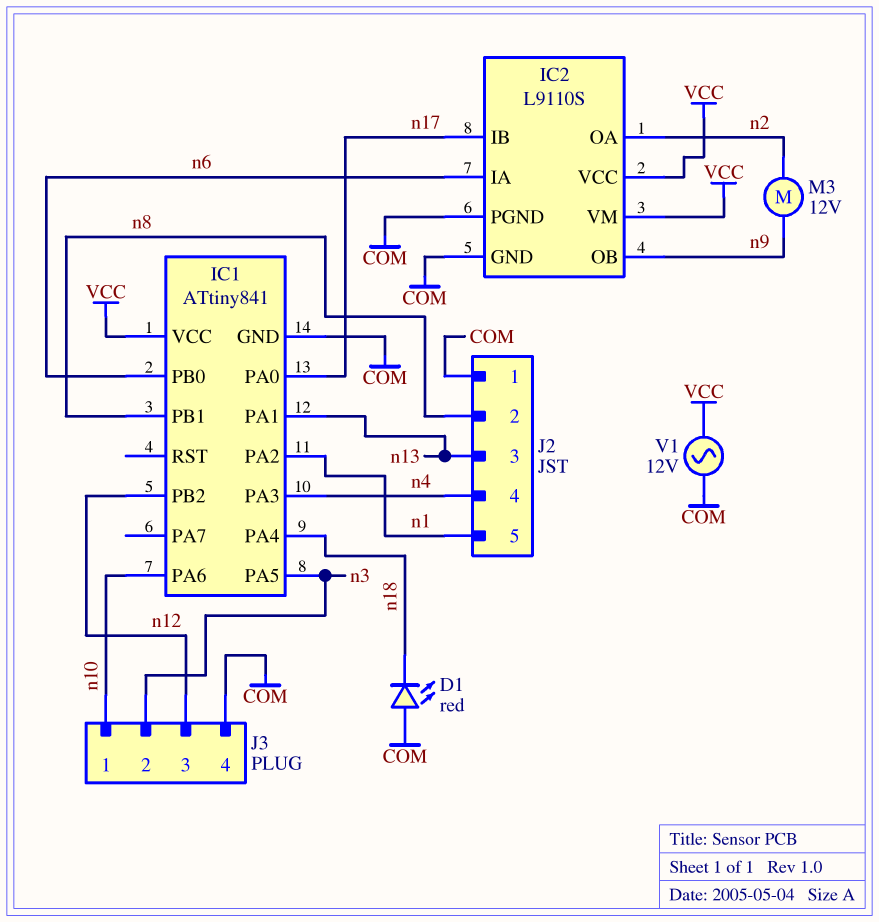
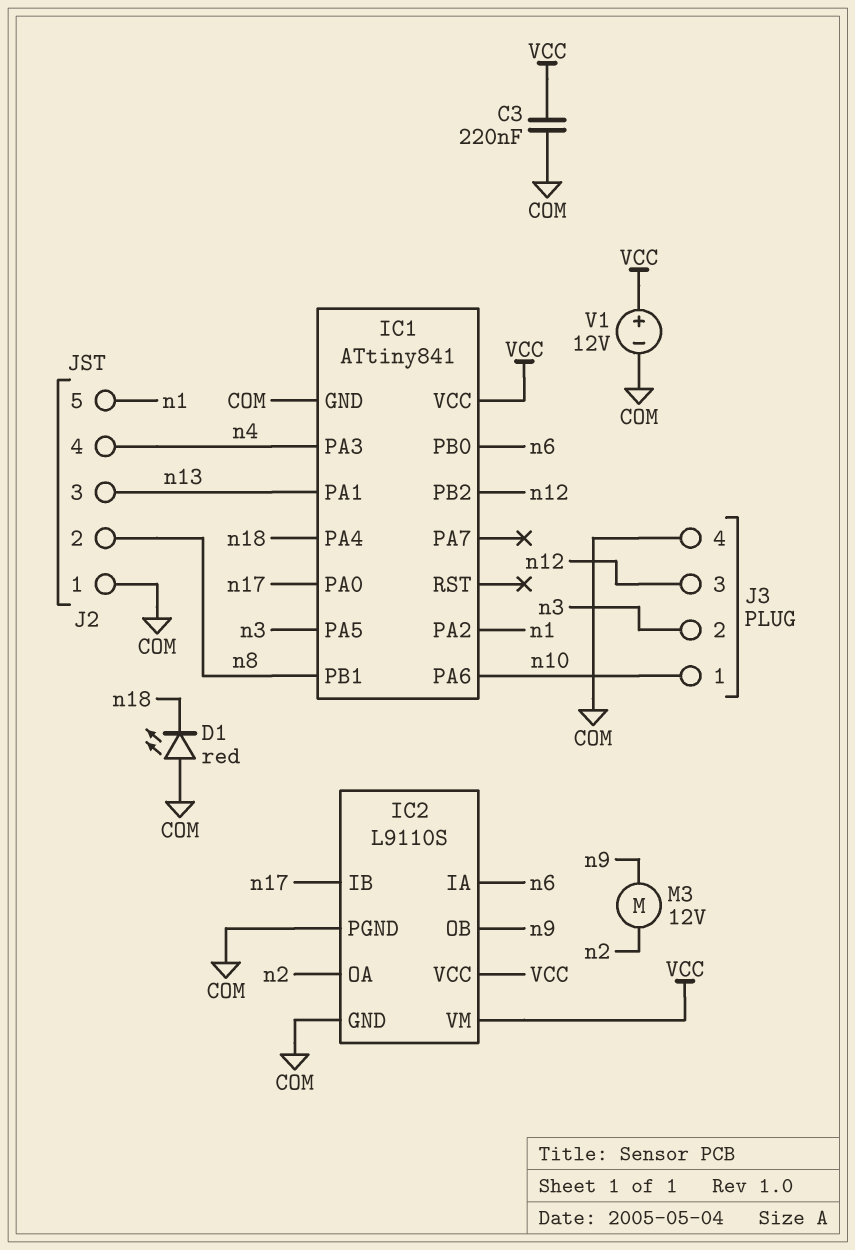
C3: none -> 220nF (COM, VCC)
V1: AC 12V (COM, VCC) -> 12V (plus VCC, minus COM)

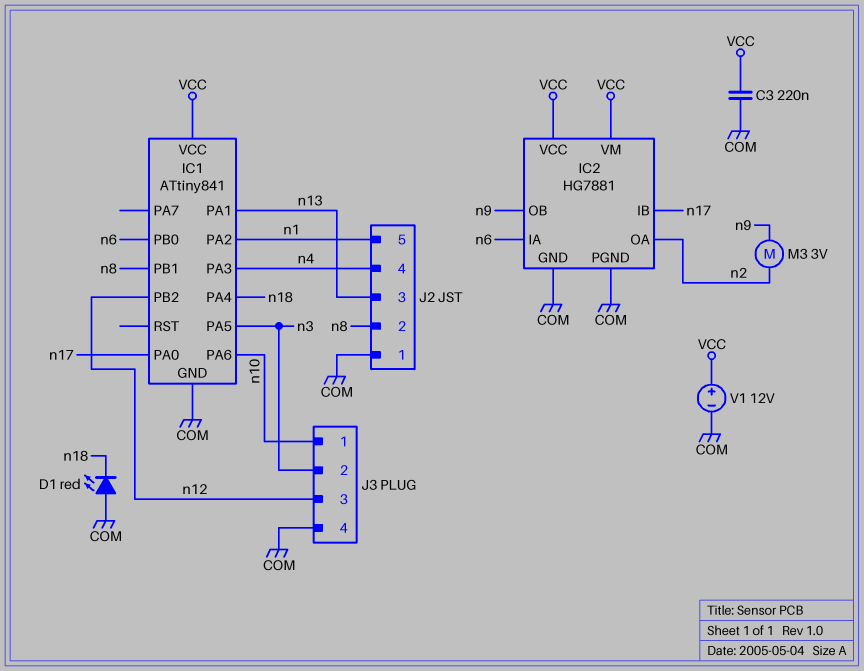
IC2: L9110S -> HG7881
M3: motor 12V (n2, n9) -> motor 3V (n2, n9)

